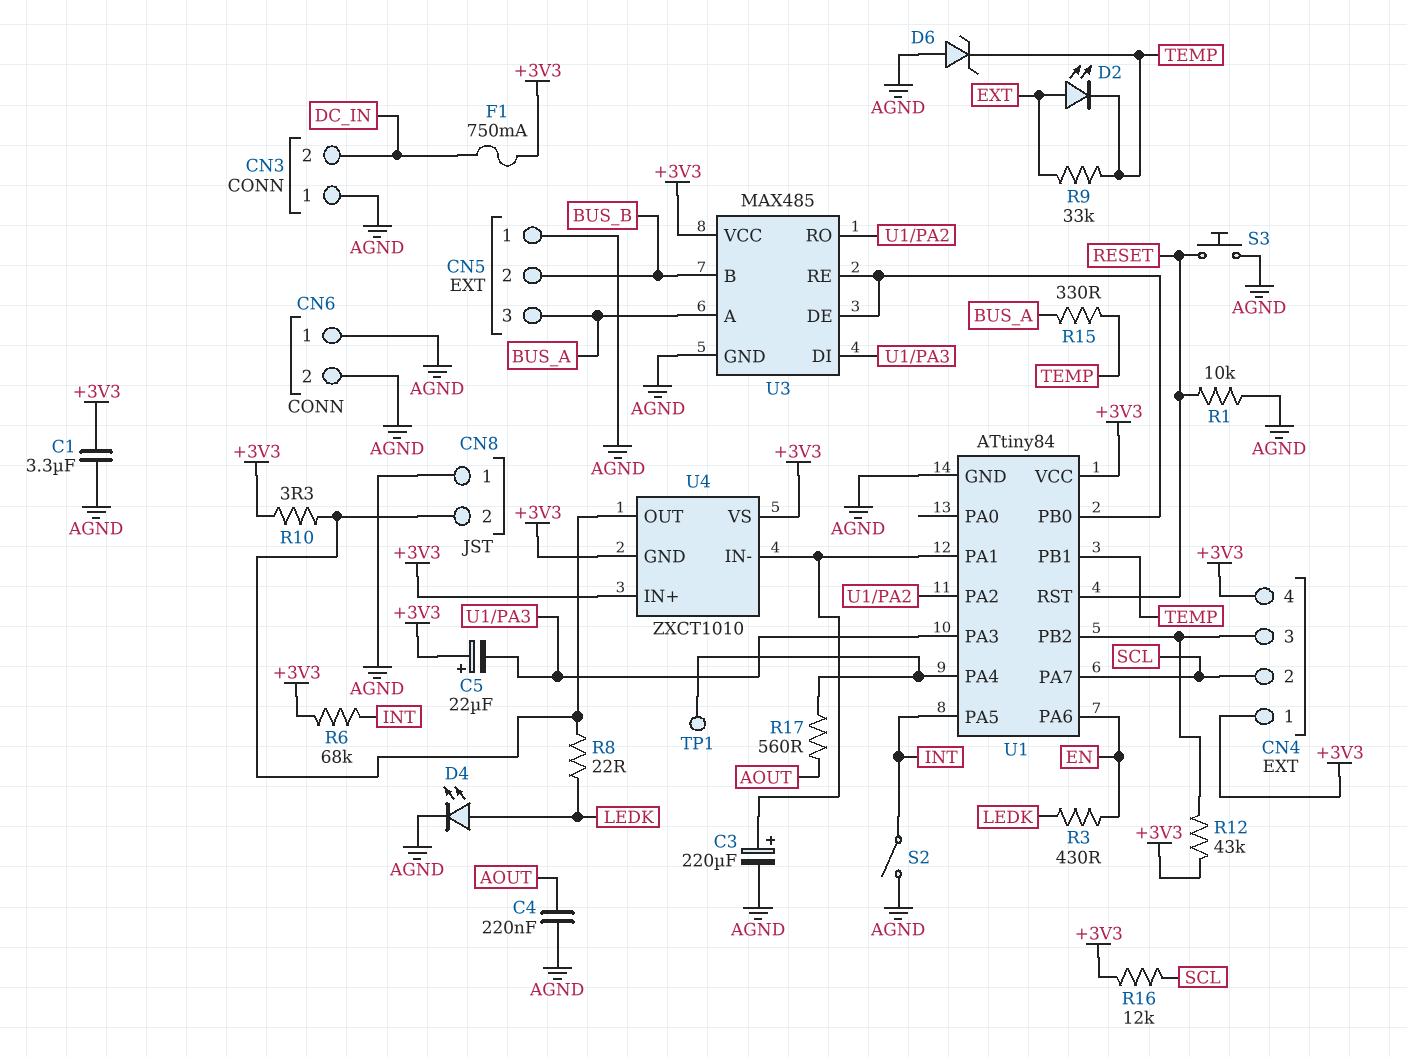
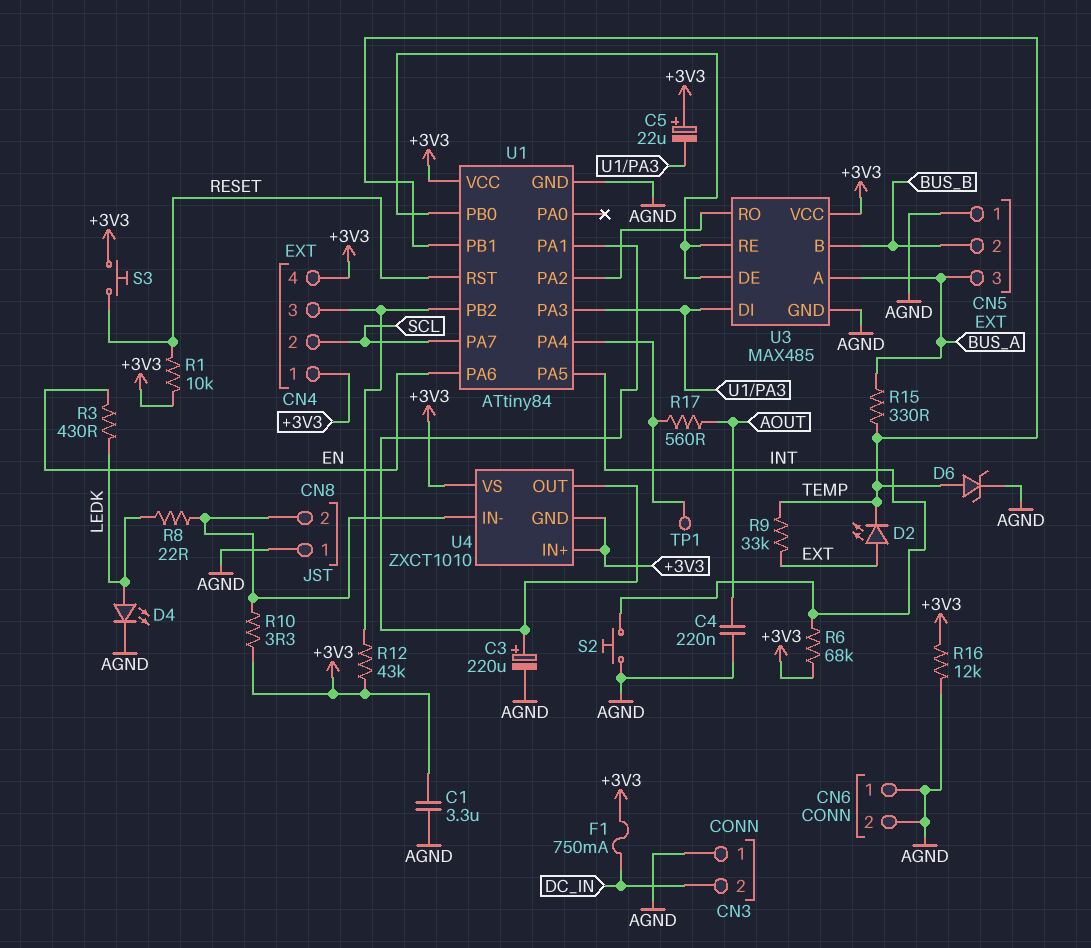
D6: zener (A AGND, K TEMP) -> zener (A TEMP, K AGND)
R1: 10k (AGND, RESET) -> 10k (+3V3, RESET)
R16: 12k (+3V3, SCL) -> 12k (+3V3, AGND)
S2: switch (AGND, INT) -> button (AGND, INT)
S3: button (AGND, RESET) -> button (+3V3, RESET)
U4 pin IN-: U1/PA1 -> CN8/2
U4 pin OUT: CN8/2 -> U1/PA1

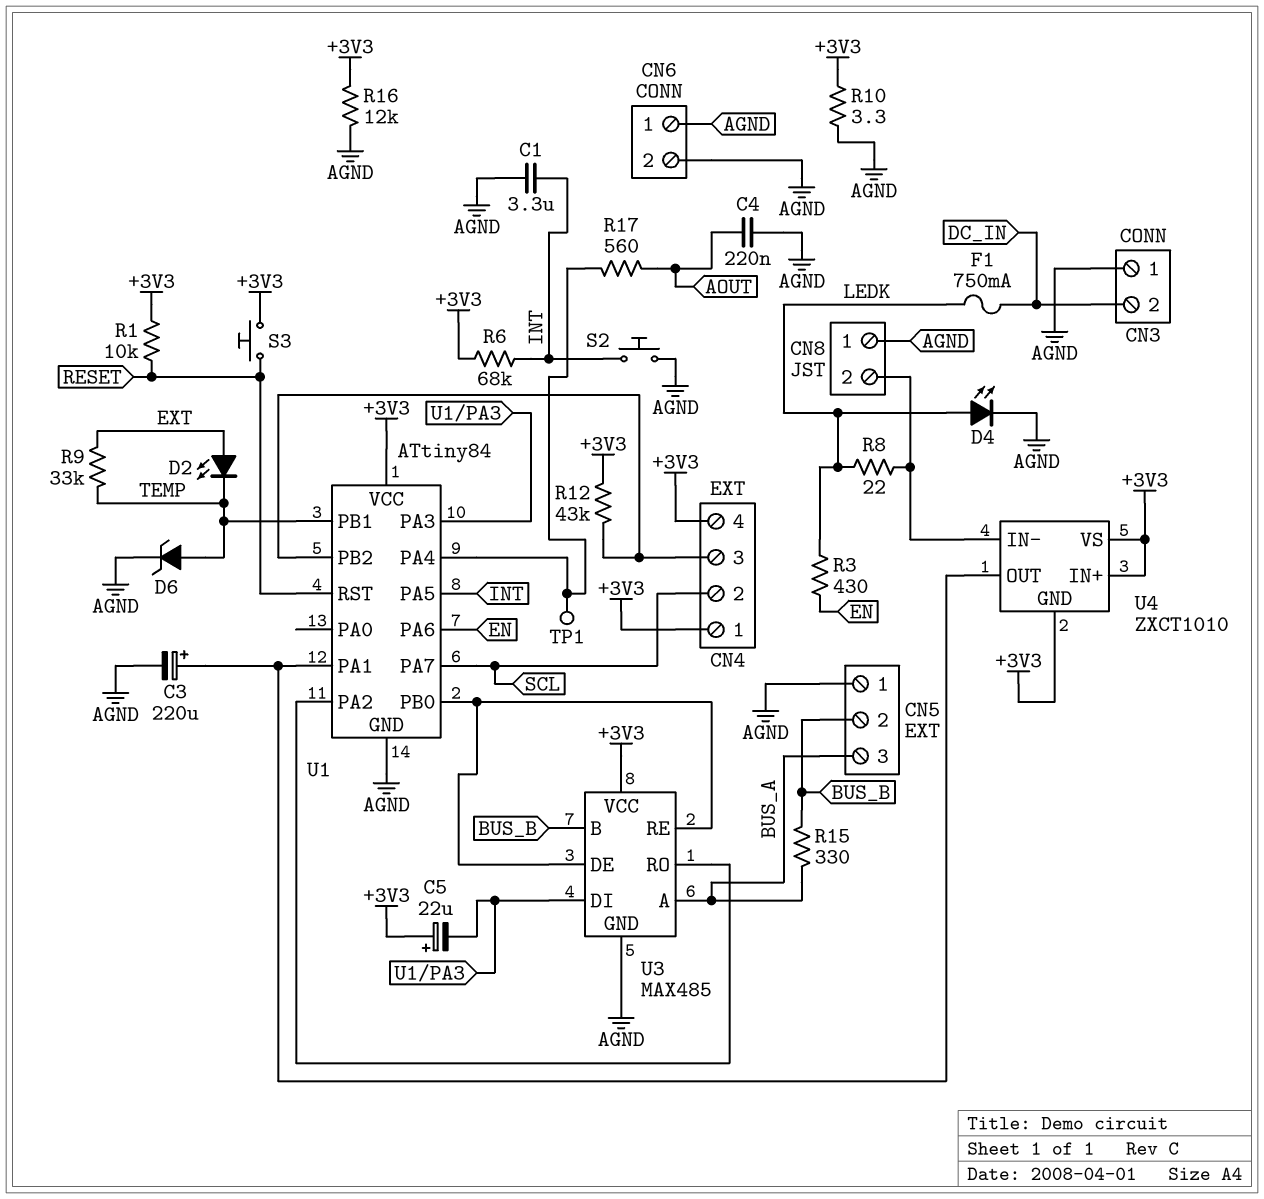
C1: 3.3uF (+3V3, AGND) -> 3.3uF (AGND, INT)
F1: 750mA (+3V3, DC_IN) -> 750mA (DC_IN, LEDK)
R10: 3.3 (+3V3, CN8/2) -> 3.3 (+3V3, AGND)
R15: 330 (BUS_A, TEMP) -> 330 (BUS_A, BUS_B)

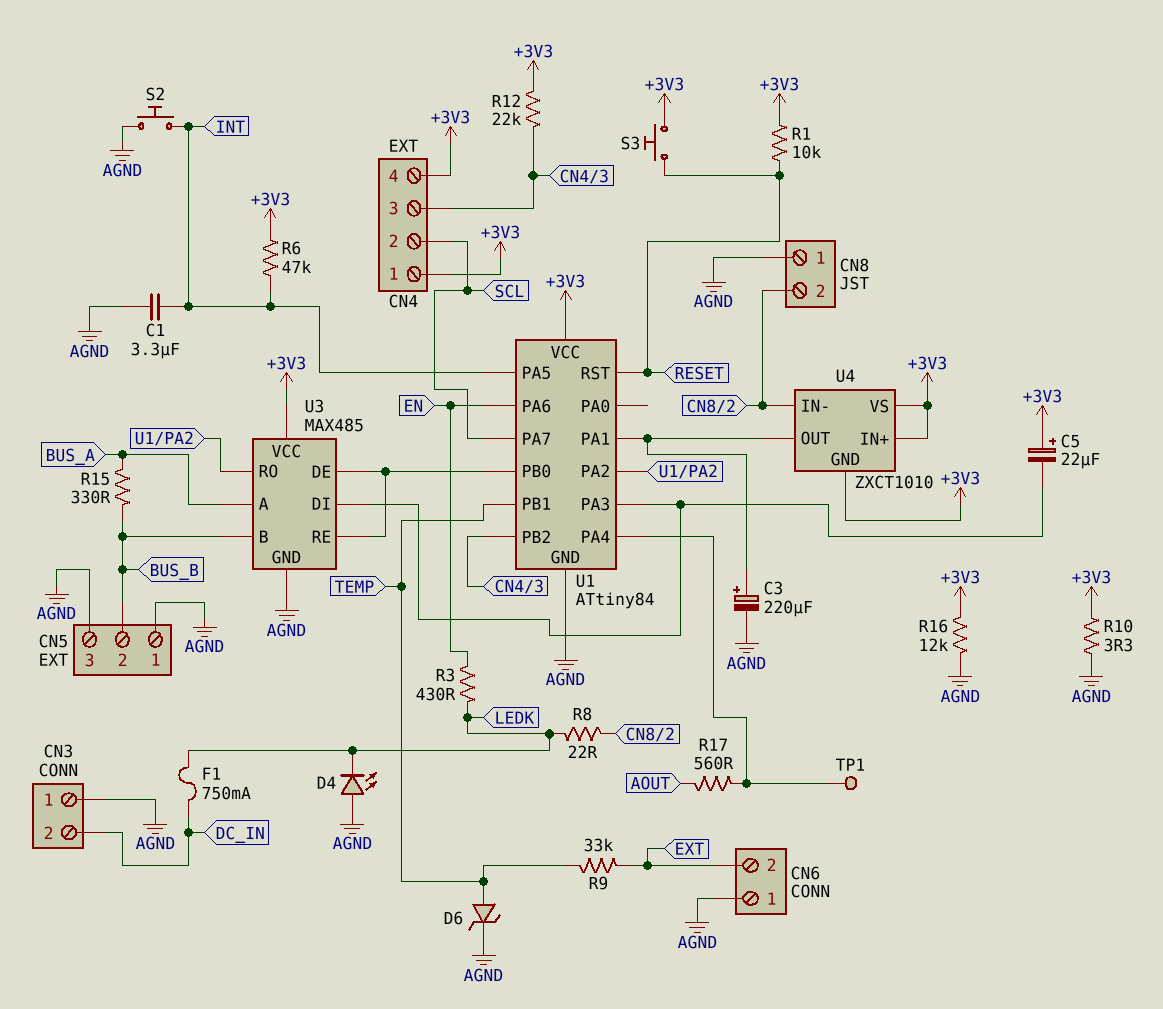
C4: 220nF (AGND, AOUT) -> none
CN5 pin 3: BUS_A -> AGND
CN6 pin 2: AGND -> EXT
D2: LED (A EXT, K TEMP) -> none
D4: LED (A LEDK, K AGND) -> LED (A AGND, K LEDK)
R6: 68k (+3V3, INT) -> 47k (+3V3, INT)
R12: 43k (+3V3, CN4/3) -> 22k (+3V3, CN4/3)

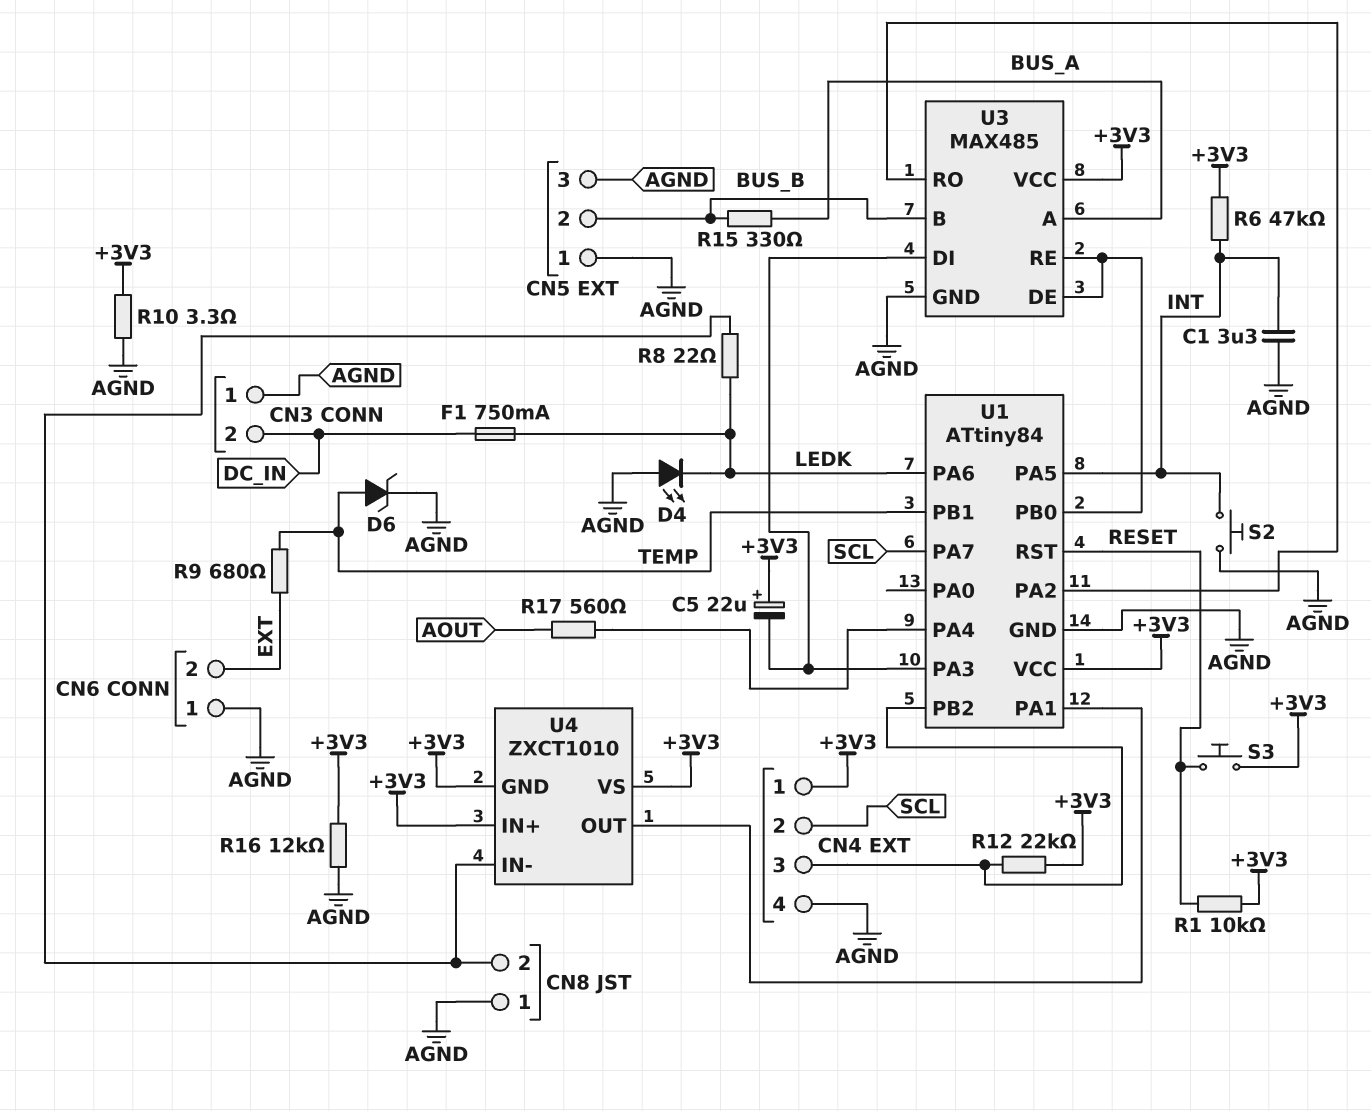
C3: 220uF (plus U1/PA1, minus AGND) -> none
CN4 pin 4: +3V3 -> AGND
R3: 430 (EN, LEDK) -> none
R9: 33k (EXT, TEMP) -> 680 (EXT, TEMP)
TP1: test point (U1/PA4) -> none
U1 pin PA6: EN -> LEDK

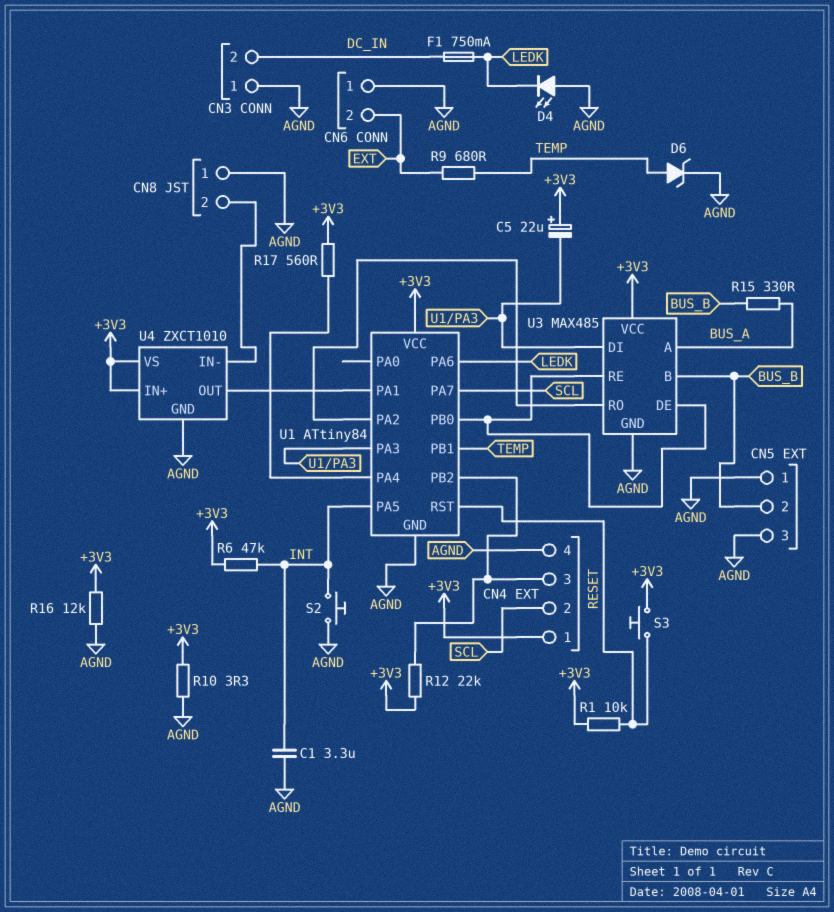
R8: 22 (CN8/2, LEDK) -> none
R17: 560 (AOUT, U1/PA4) -> 560 (+3V3, U1/PA4)
U4 pin GND: +3V3 -> AGND

